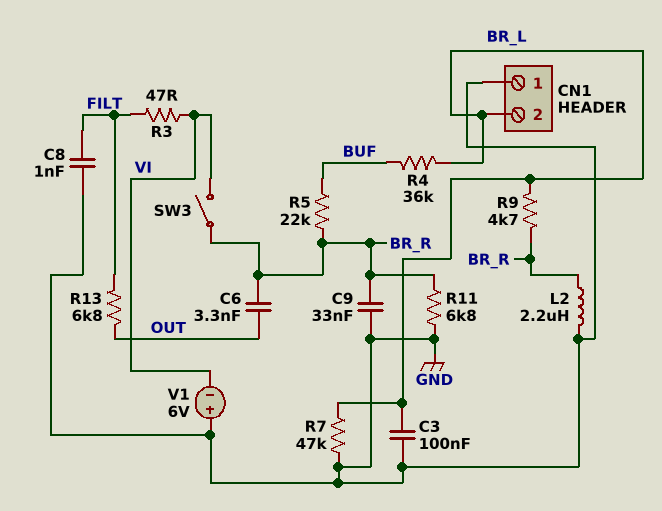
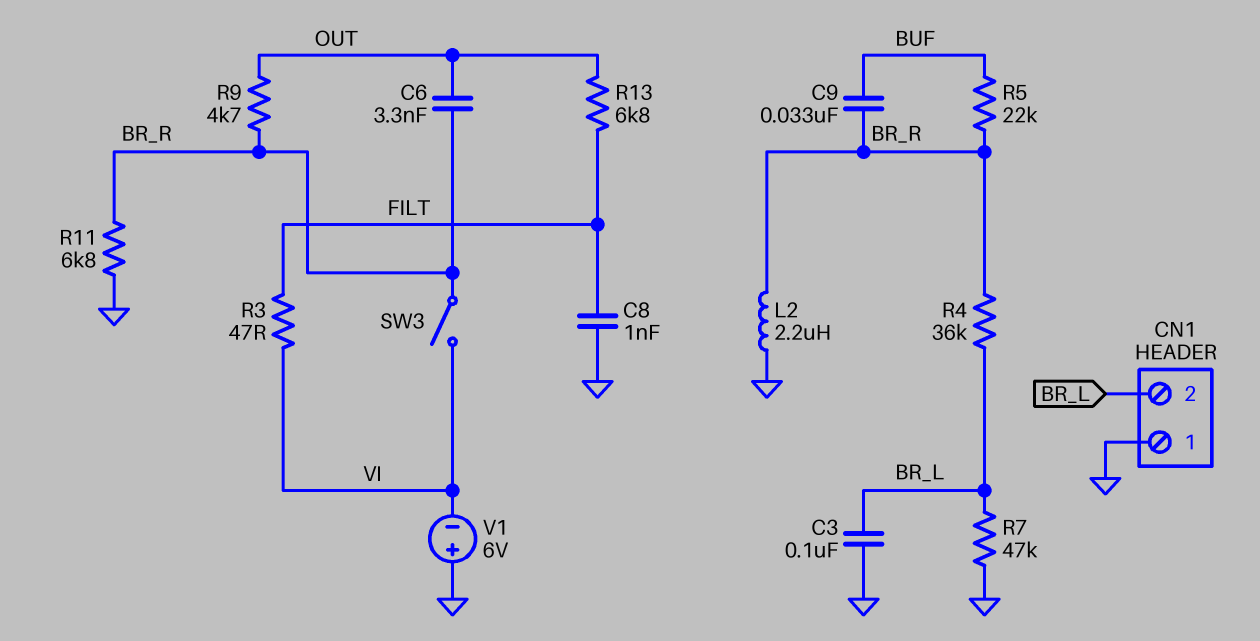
C9: 33nF (BR_R, GND) -> 33nF (BR_R, BUF)
R4: 36k (BR_L, BUF) -> 36k (BR_L, BR_R)
R9: 4.7k (BR_L, BR_R) -> 4.7k (BR_R, OUT)

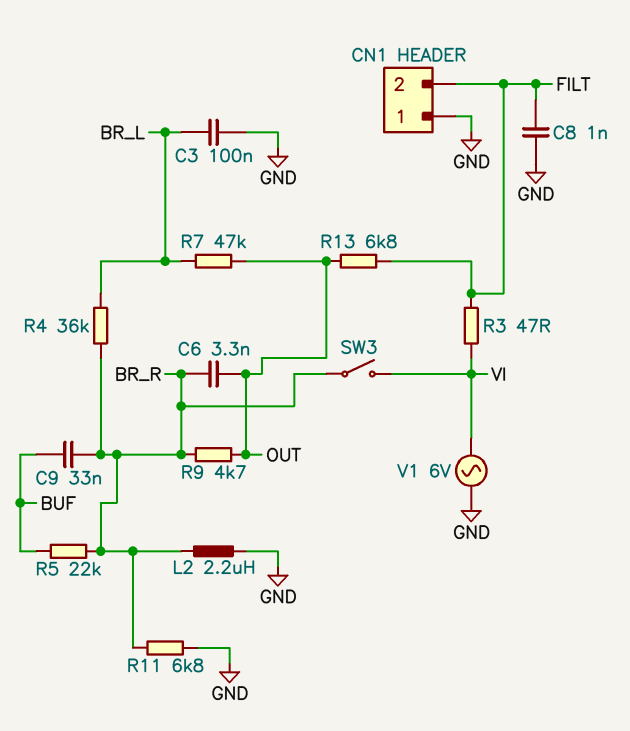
CN1 pin 2: BR_L -> FILT
R7: 47k (BR_L, GND) -> 47k (BR_L, OUT)
V1: 6V (plus GND, minus VI) -> AC 6V (GND, VI)

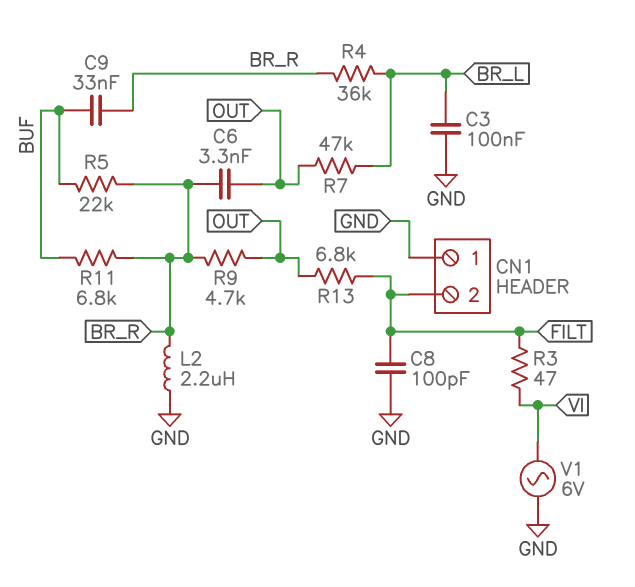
C8: 1nF (FILT, GND) -> 100pF (FILT, GND)
R11: 6.8k (BR_R, GND) -> 6.8k (BR_R, BUF)
SW3: switch (BR_R, VI) -> none

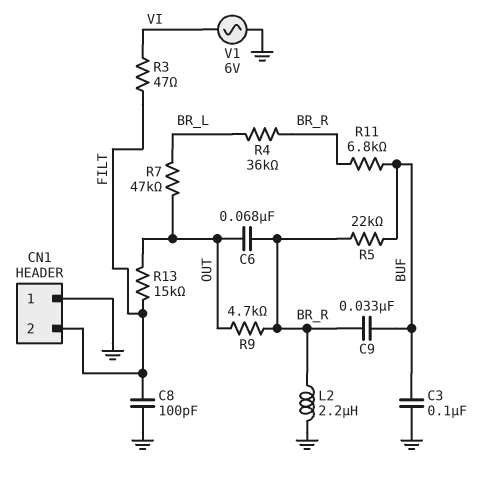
C3: 100nF (BR_L, GND) -> 100nF (BUF, GND)
C6: 3.3nF (BR_R, OUT) -> 68nF (BR_R, OUT)
R13: 6.8k (FILT, OUT) -> 15k (FILT, OUT)

